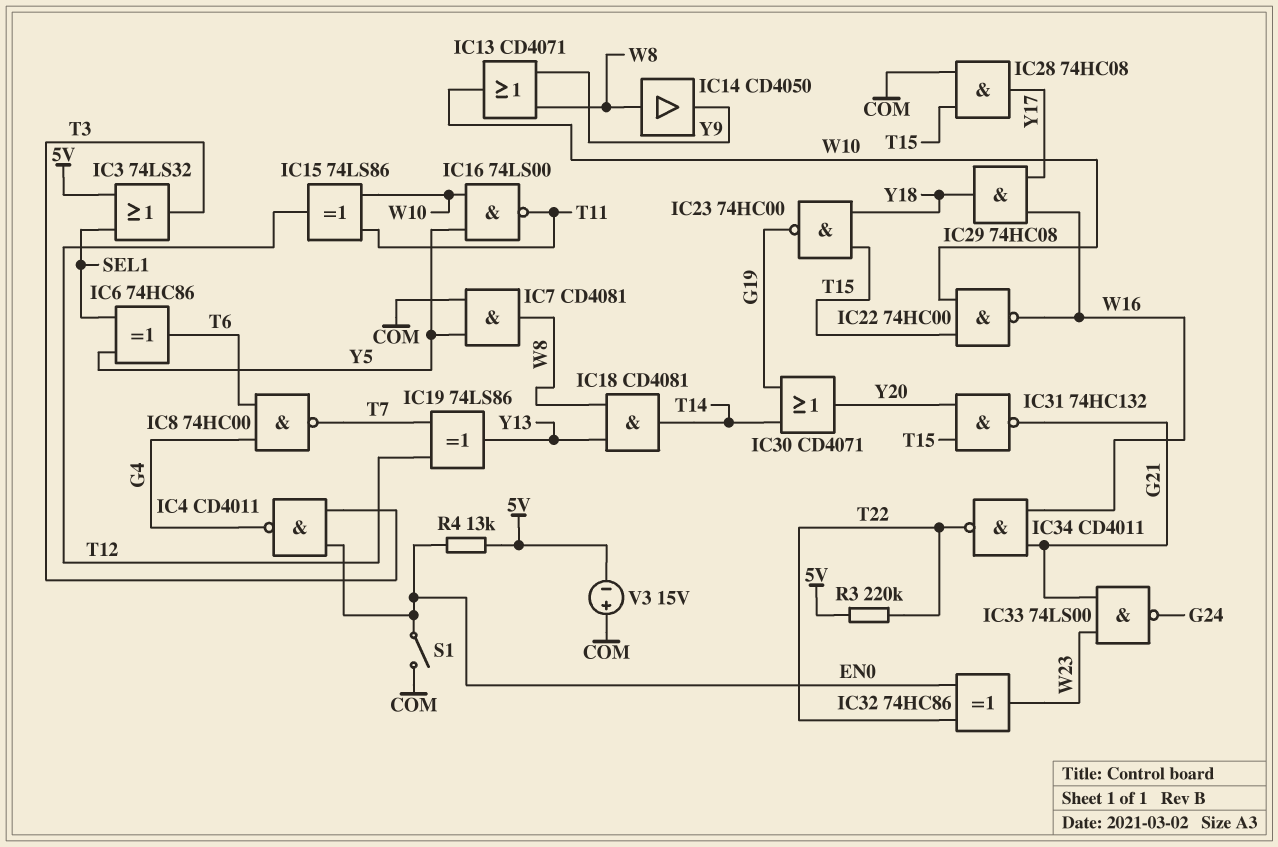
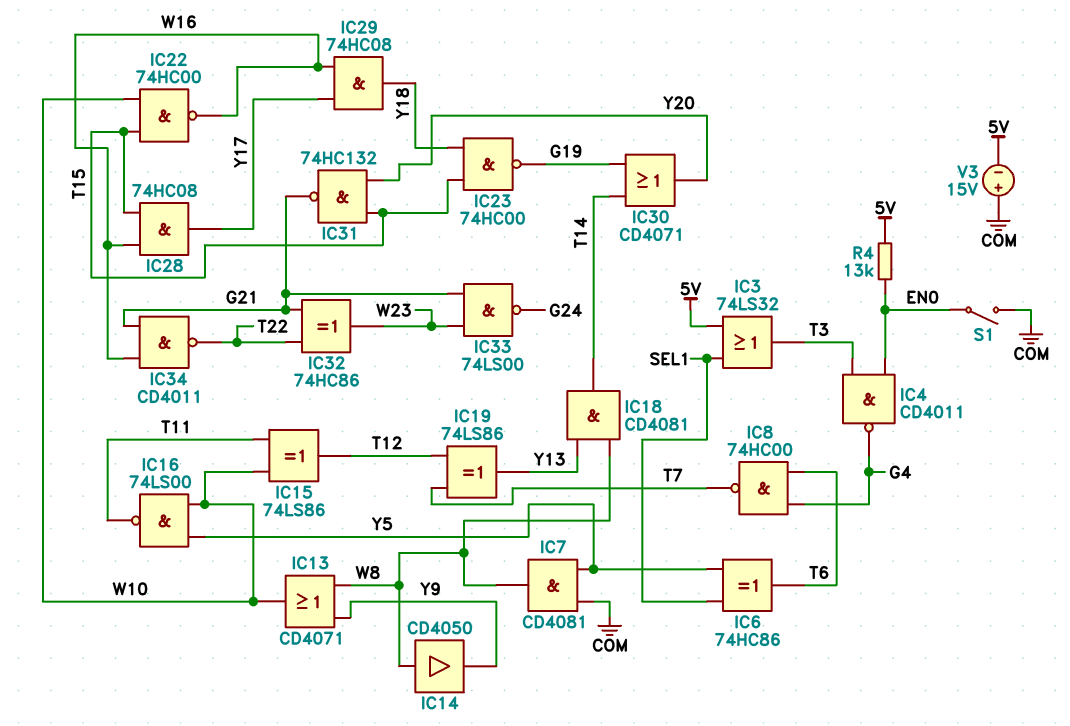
IC28: AND 74HC08 (in COM, in T15, out Y17) -> AND 74HC08 (in T15, in W16, out Y17)
IC32: XOR 74HC86 (in EN0, in T22, out W23) -> XOR 74HC86 (in G21, in T22, out W23)
R3: 220k (5V, T22) -> none

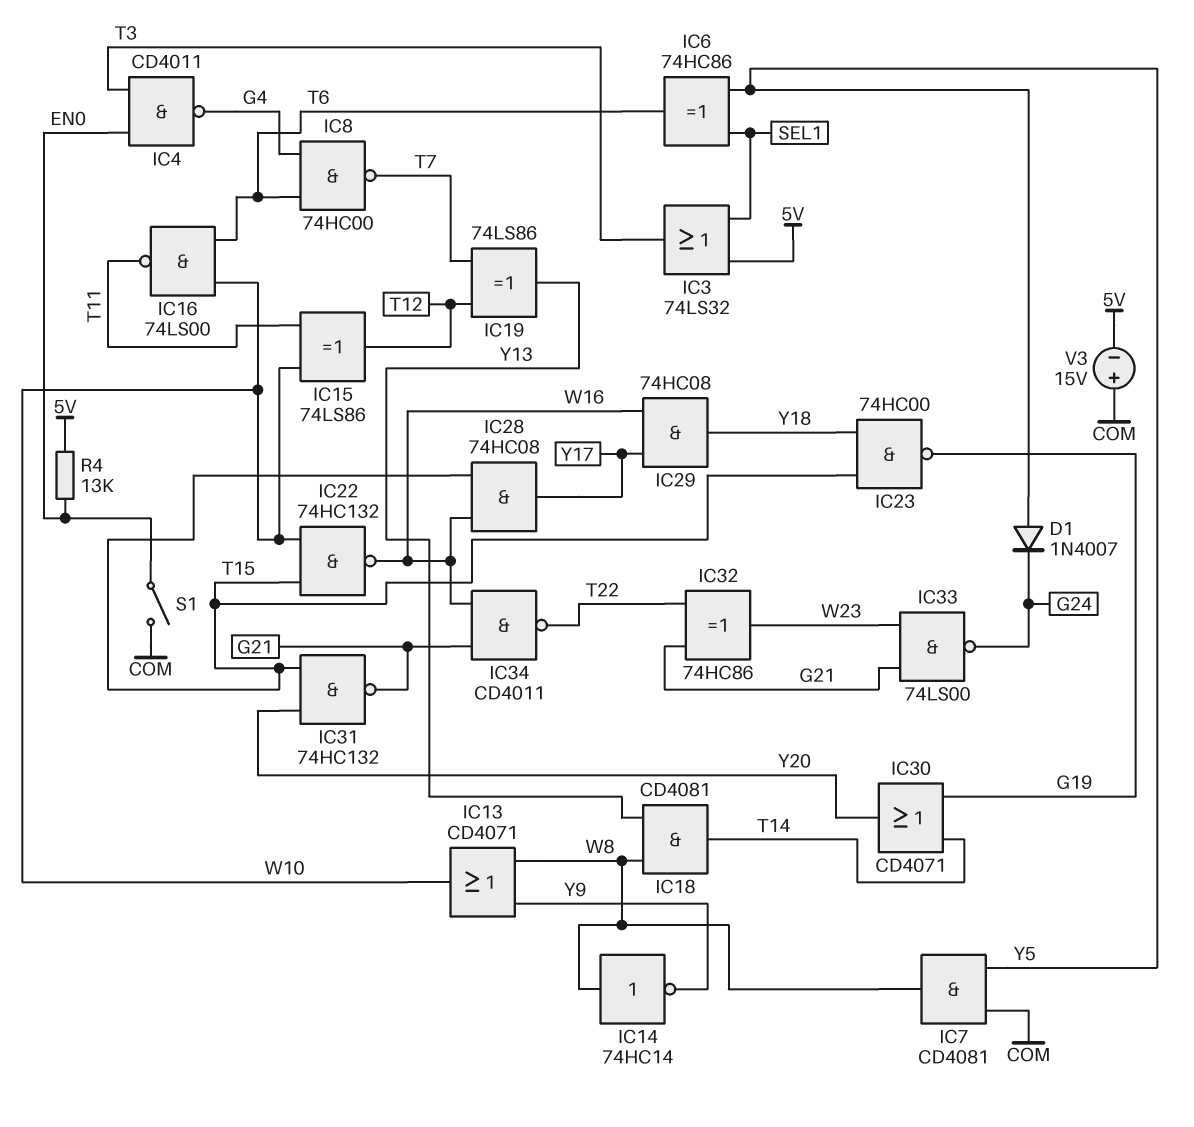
D1: none -> diode 1N4007 (A Y5, K G24)
IC14: buffer CD4050 (in W8, out Y9) -> NOT 74HC14 (in W8, out Y9)
IC16: NAND 74LS00 (in W10, in Y5, out T11) -> NAND 74LS00 (in T6, in W10, out T11)
IC22: NAND 74HC00 (in T15, in W10, out W16) -> NAND 74HC132 (in T15, in W10, out W16)

